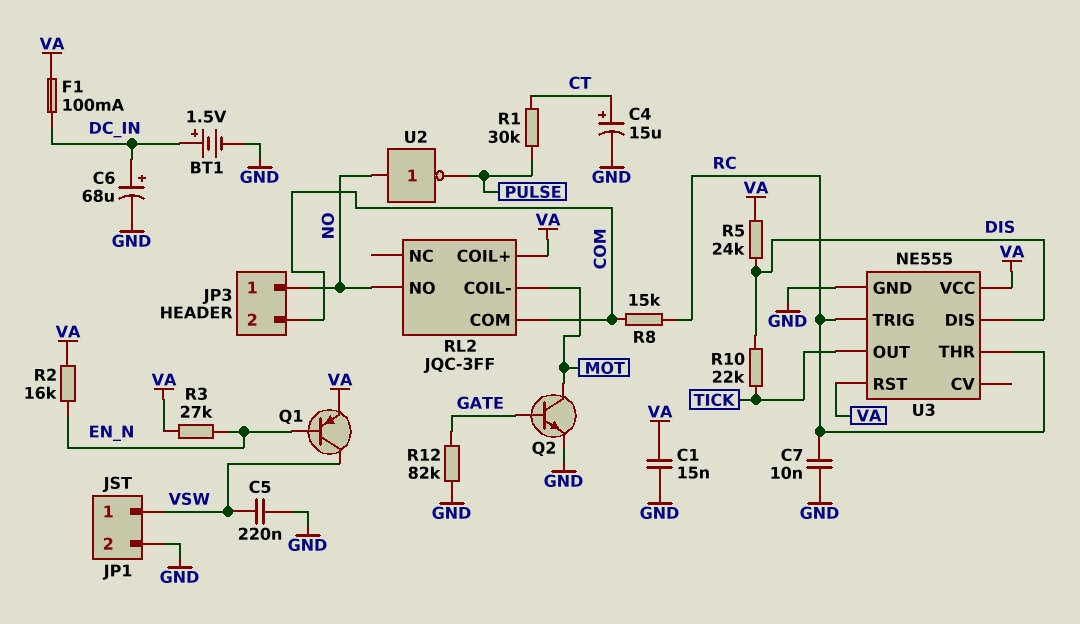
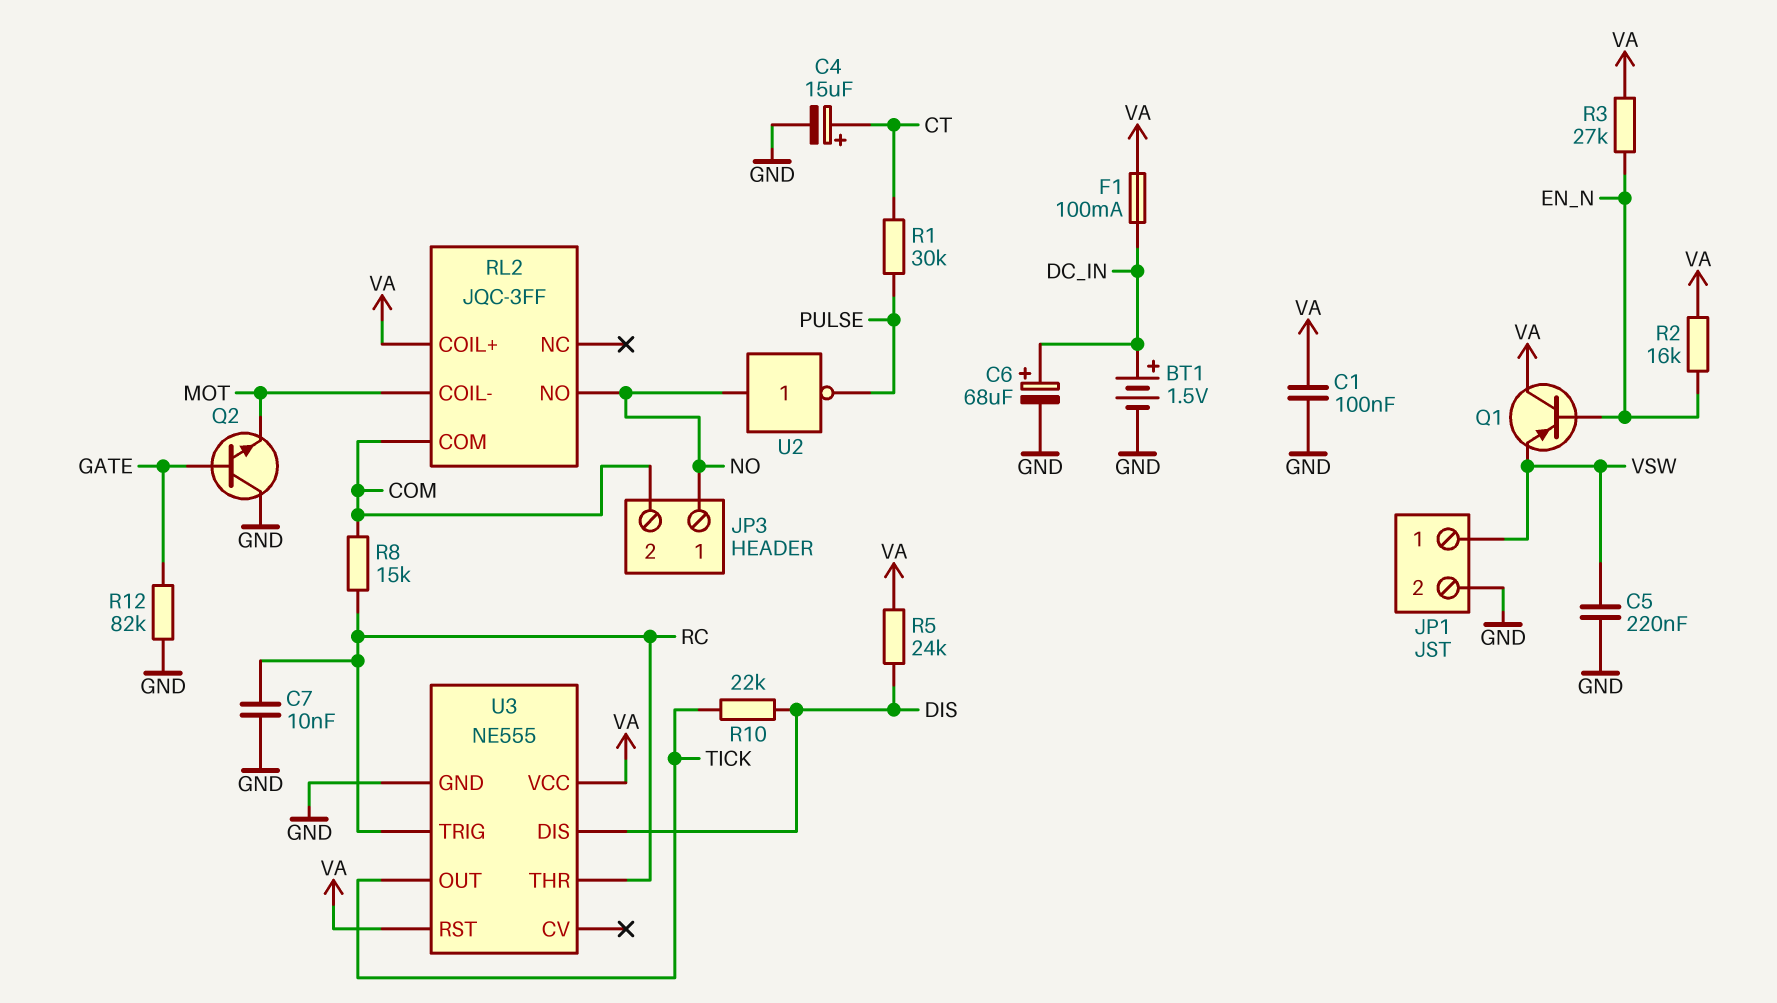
C1: 15nF (GND, VA) -> 100nF (GND, VA)
Q1: PNP (B EN_N, C VSW, E VA) -> PNP (B EN_N, C VA, E VSW)
Q2: NPN (B GATE, C MOT, E GND) -> NPN (B GATE, C GND, E MOT)

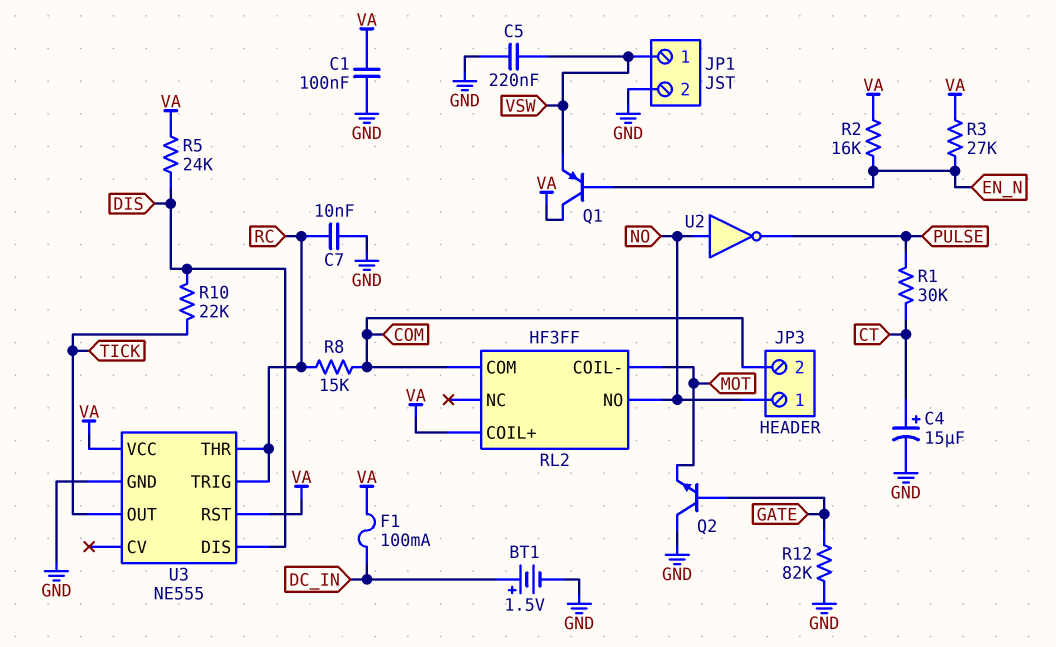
C6: 68uF (plus DC_IN, minus GND) -> none
RL2: JQC-3FF -> HF3FF

